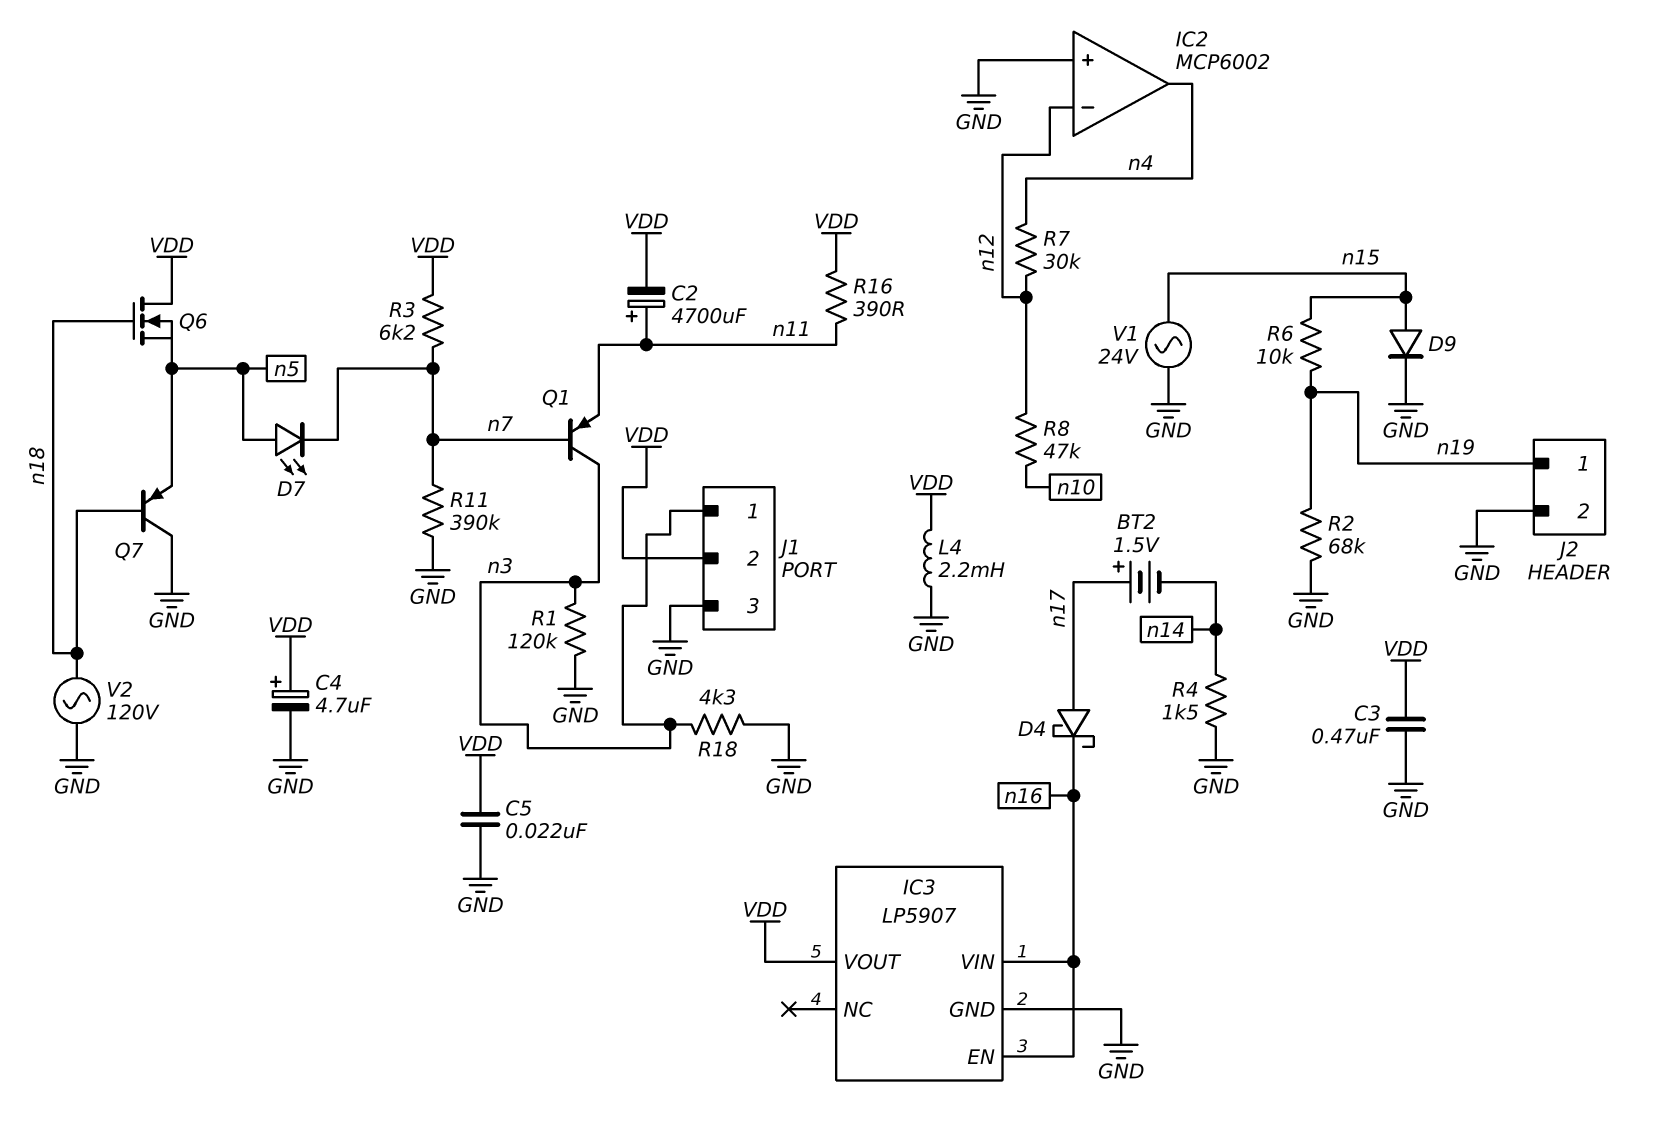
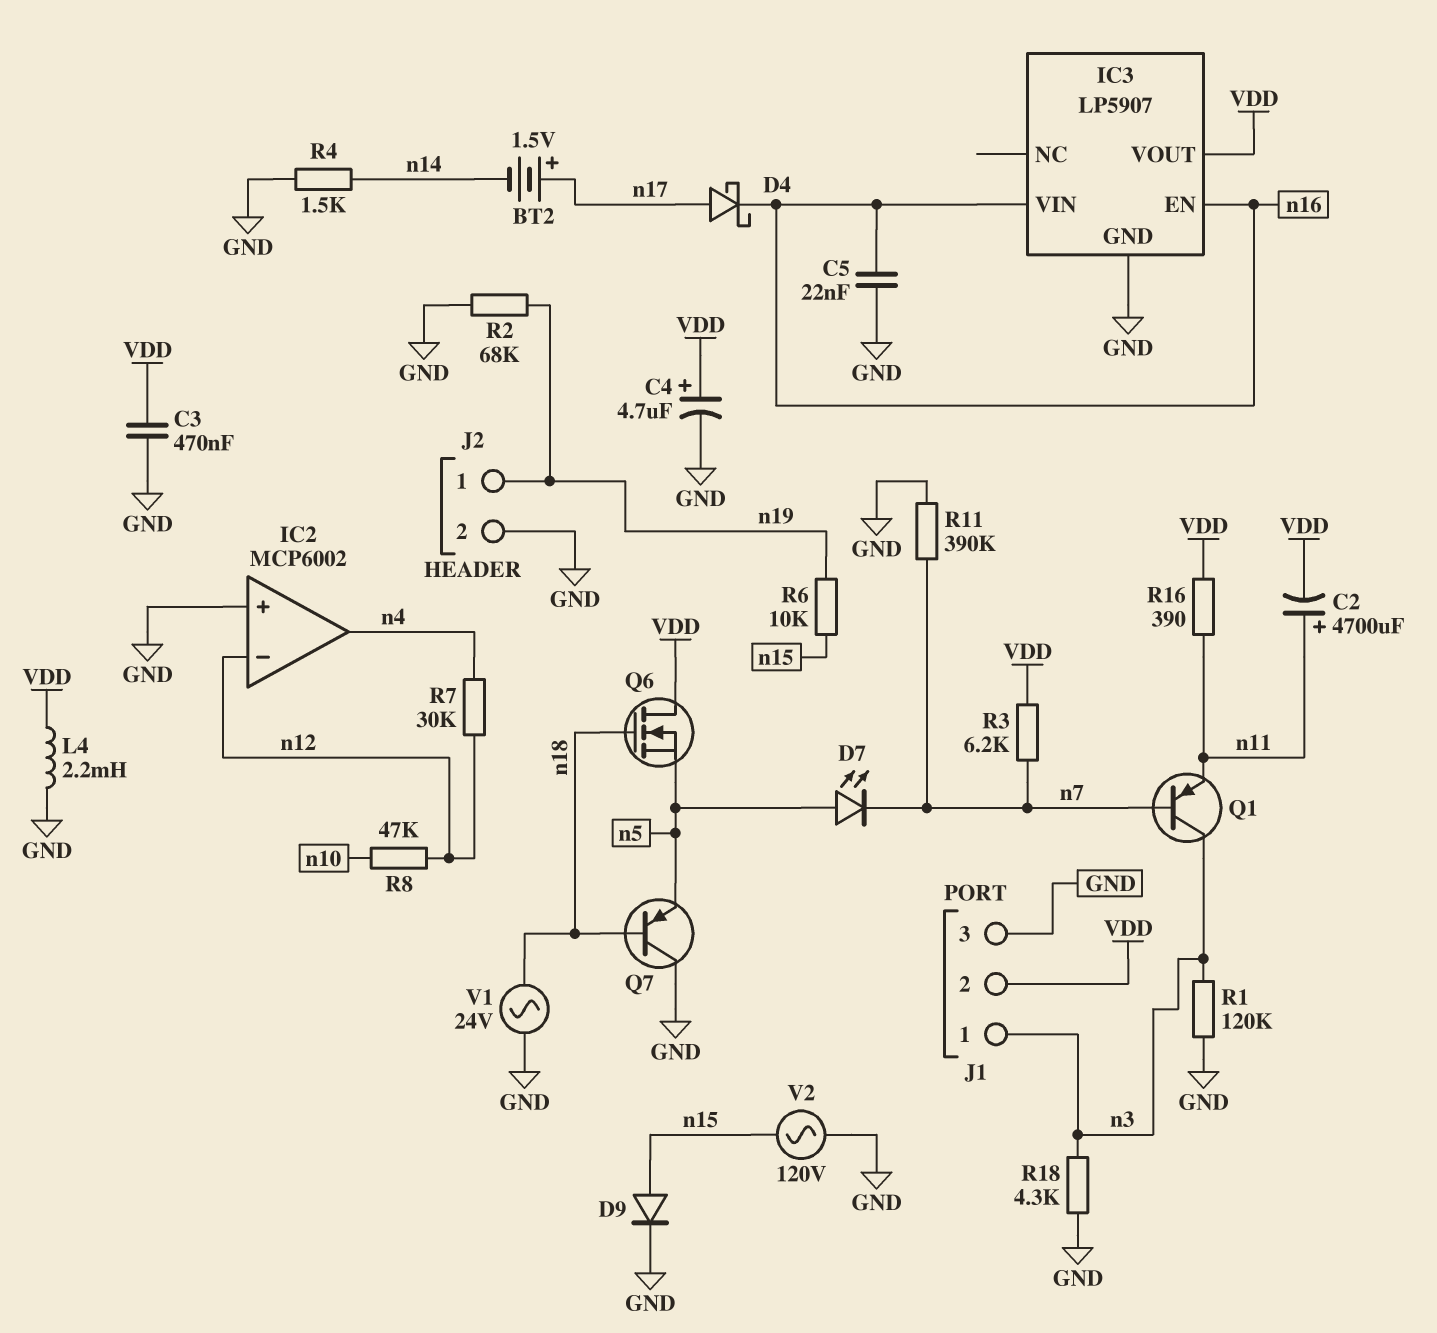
C5: 22nF (GND, VDD) -> 22nF (GND, n16)
V1: AC 24V (GND, n15) -> AC 24V (GND, n18)
V2: AC 120V (GND, n18) -> AC 120V (GND, n15)

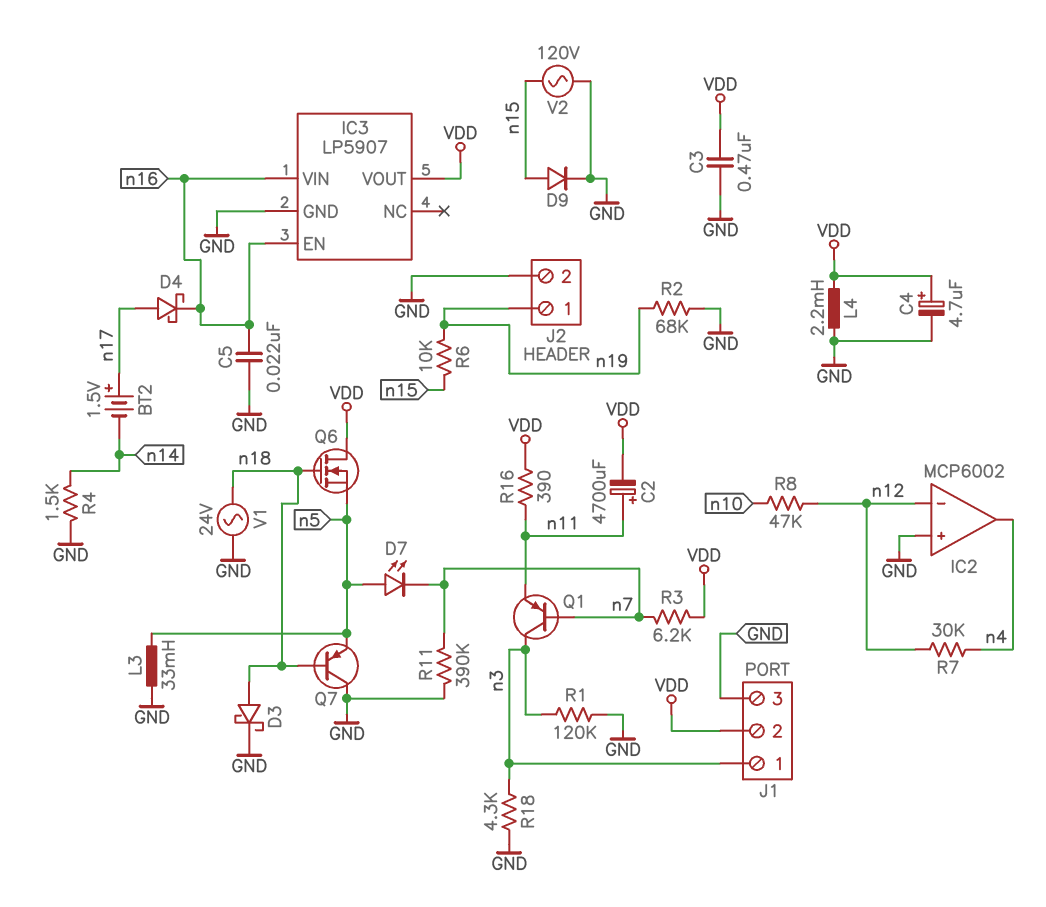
D3: none -> schottky (A n18, K GND)
L3: none -> 33mH (GND, n5)

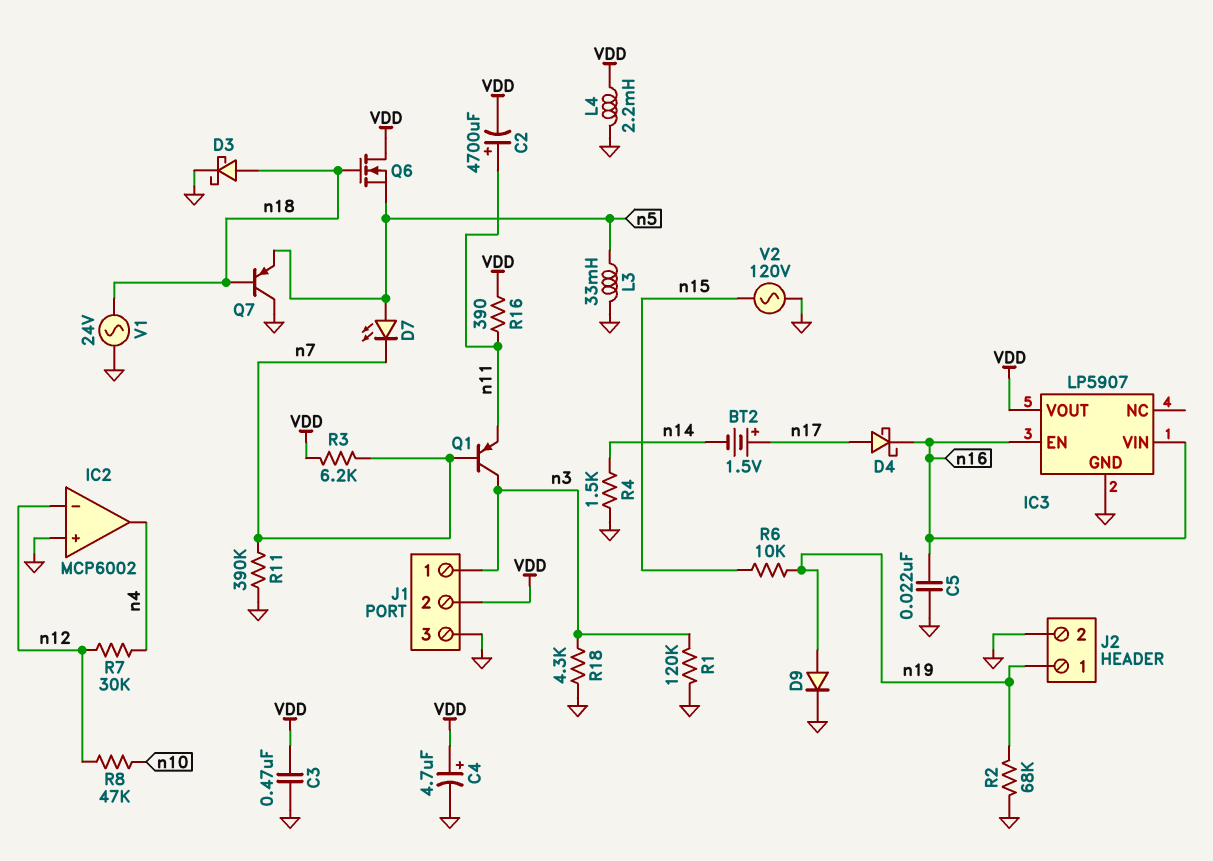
D9: diode (A n15, K GND) -> diode (A n19, K GND)

